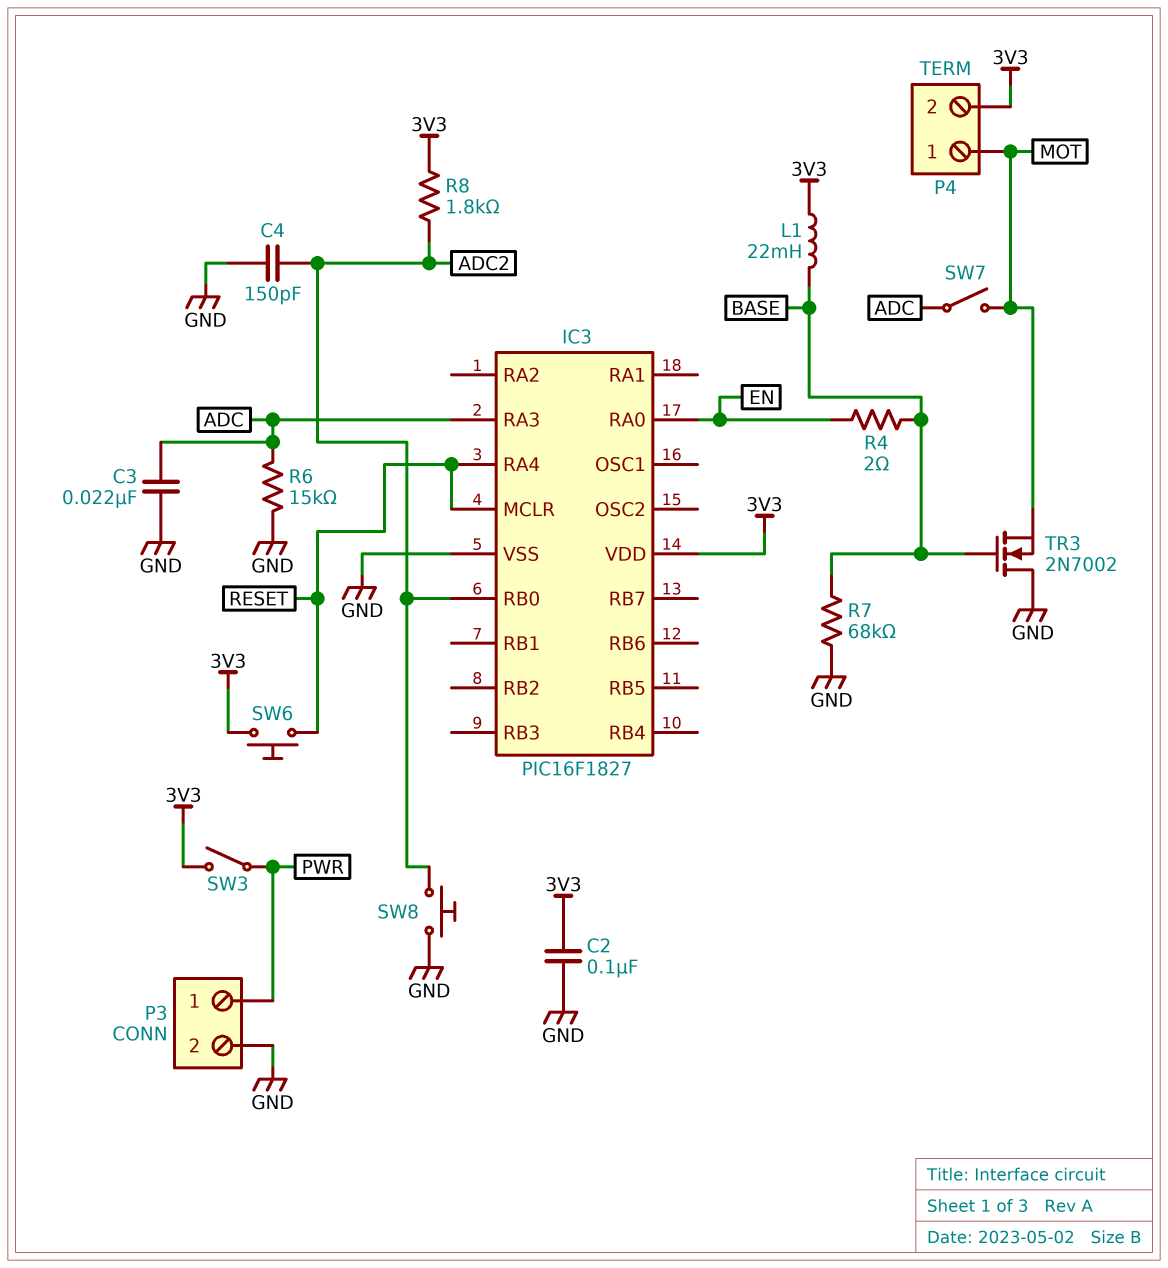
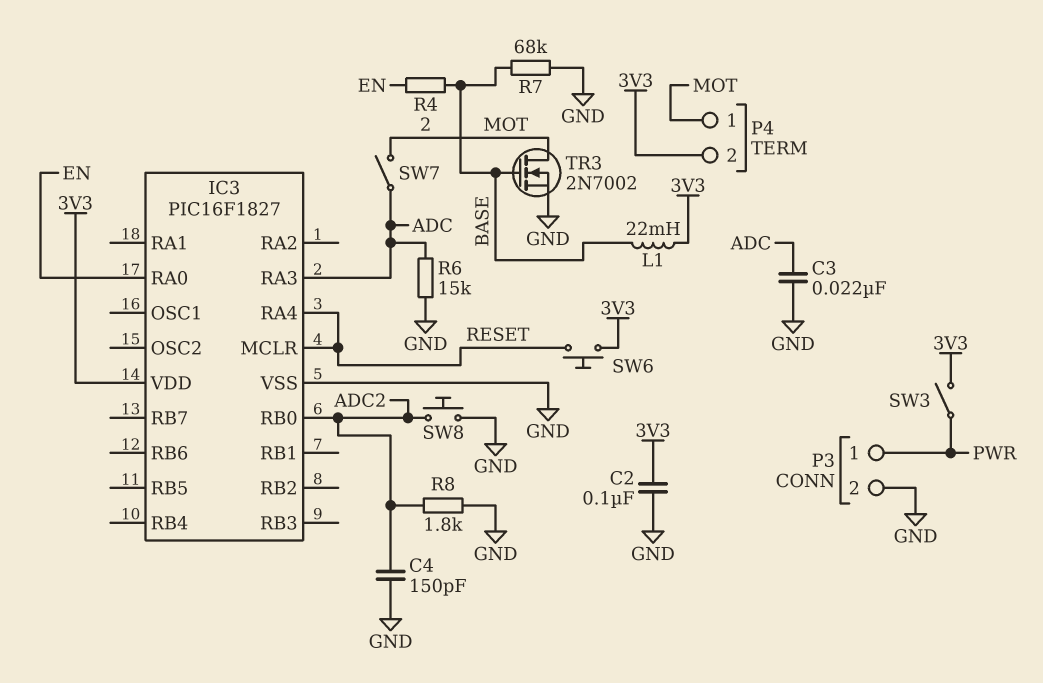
R8: 1.8k (3V3, ADC2) -> 1.8k (ADC2, GND)
TR3: NMOS 2N7002 (G BASE, D GND, S MOT) -> NMOS 2N7002 (G BASE, D MOT, S GND)

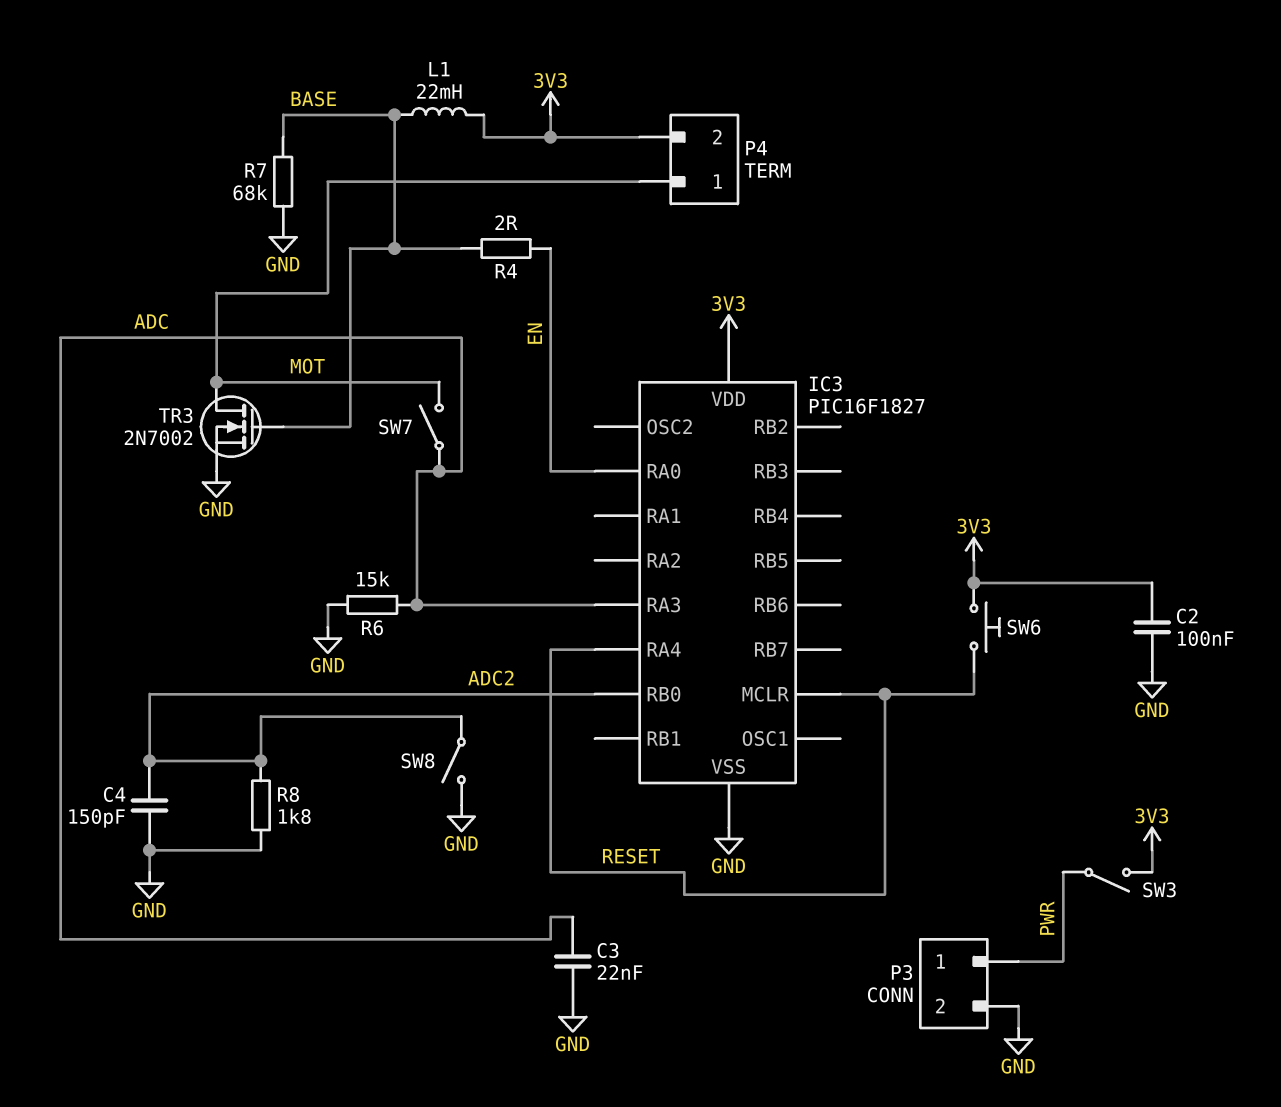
SW8: button (ADC2, GND) -> switch (ADC2, GND)

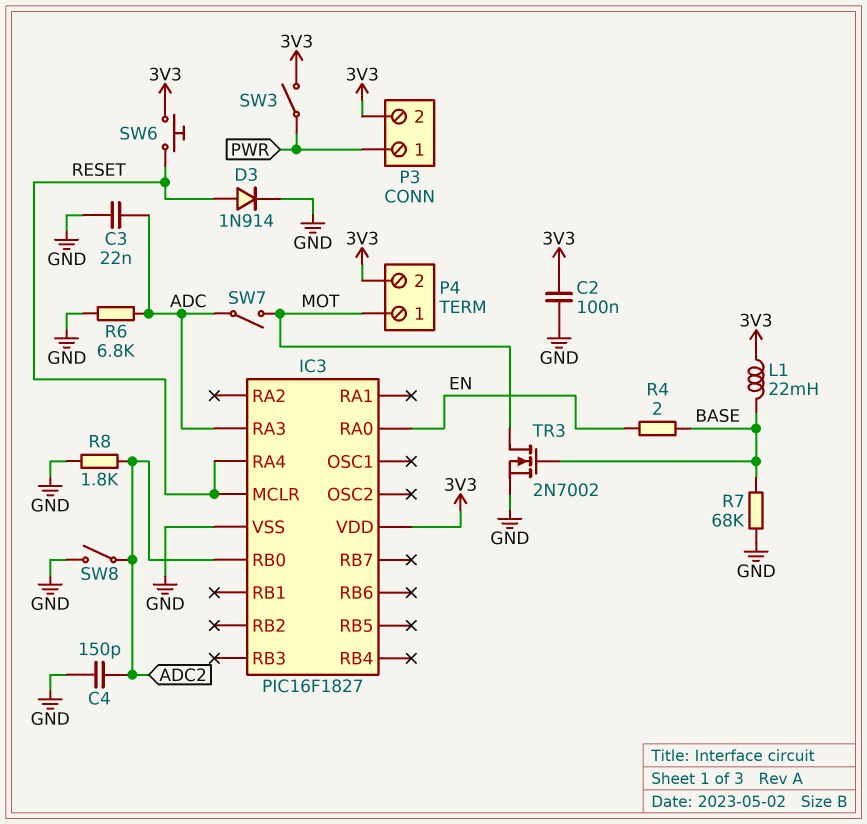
D3: none -> diode 1N914 (A RESET, K GND)
P3 pin 2: GND -> 3V3
R6: 15k (ADC, GND) -> 6.8k (ADC, GND)

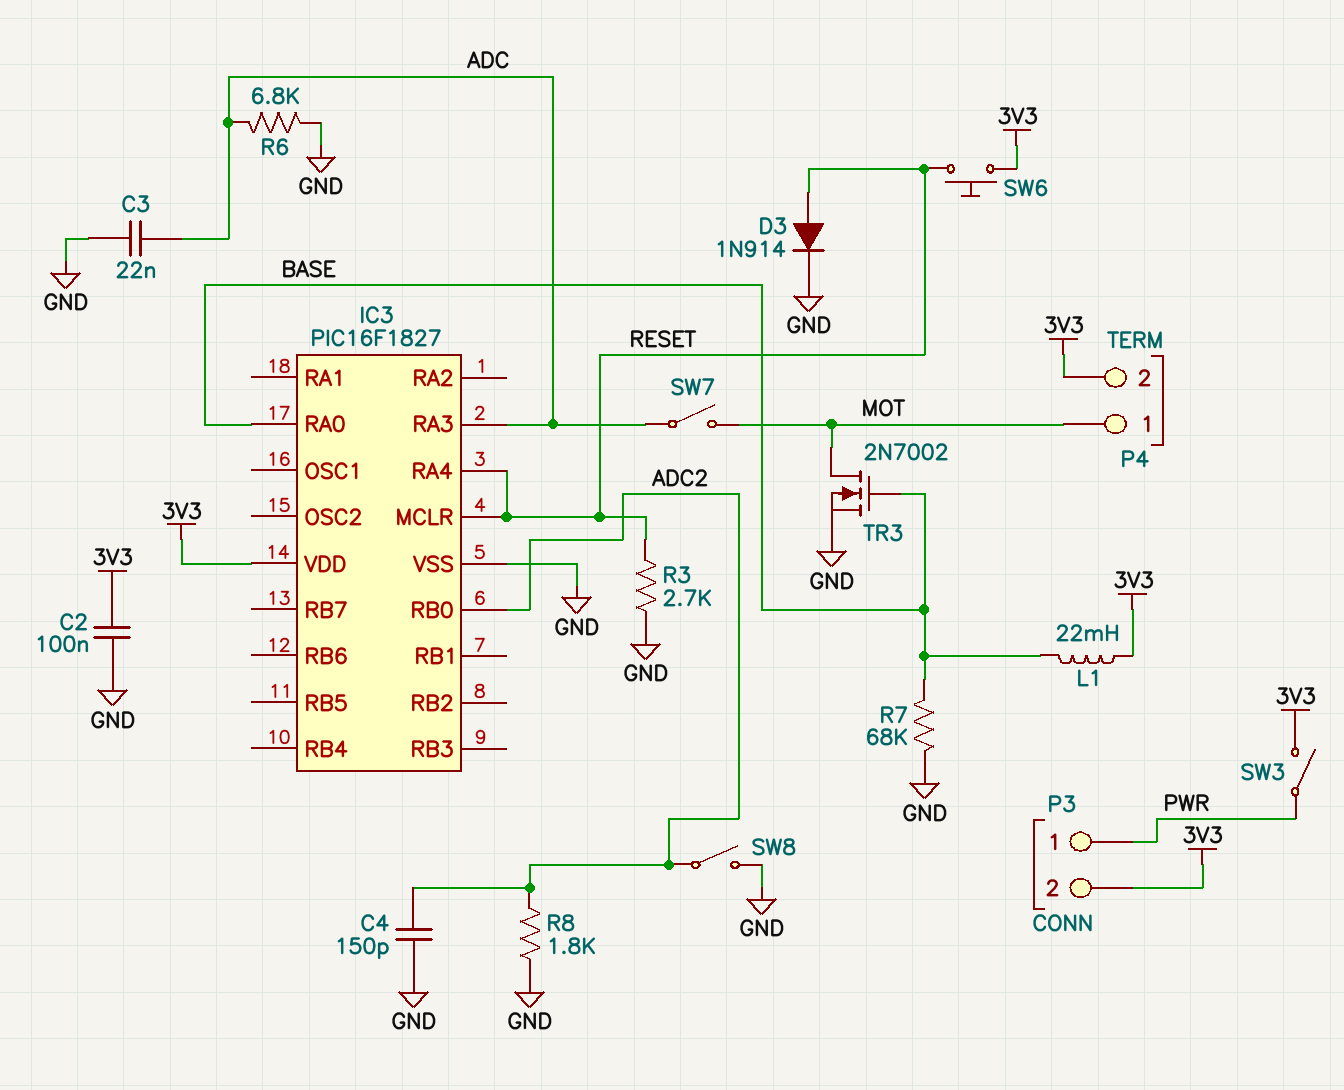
IC3 pin RA0: EN -> BASE
R3: none -> 2.7k (GND, RESET)
R4: 2 (BASE, EN) -> none

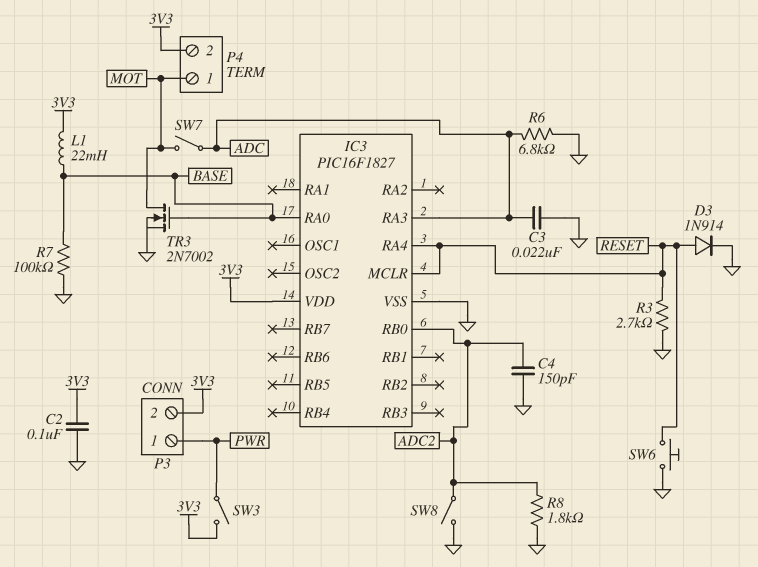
R7: 68k (BASE, GND) -> 100k (BASE, GND)
SW6: button (3V3, RESET) -> button (GND, RESET)

